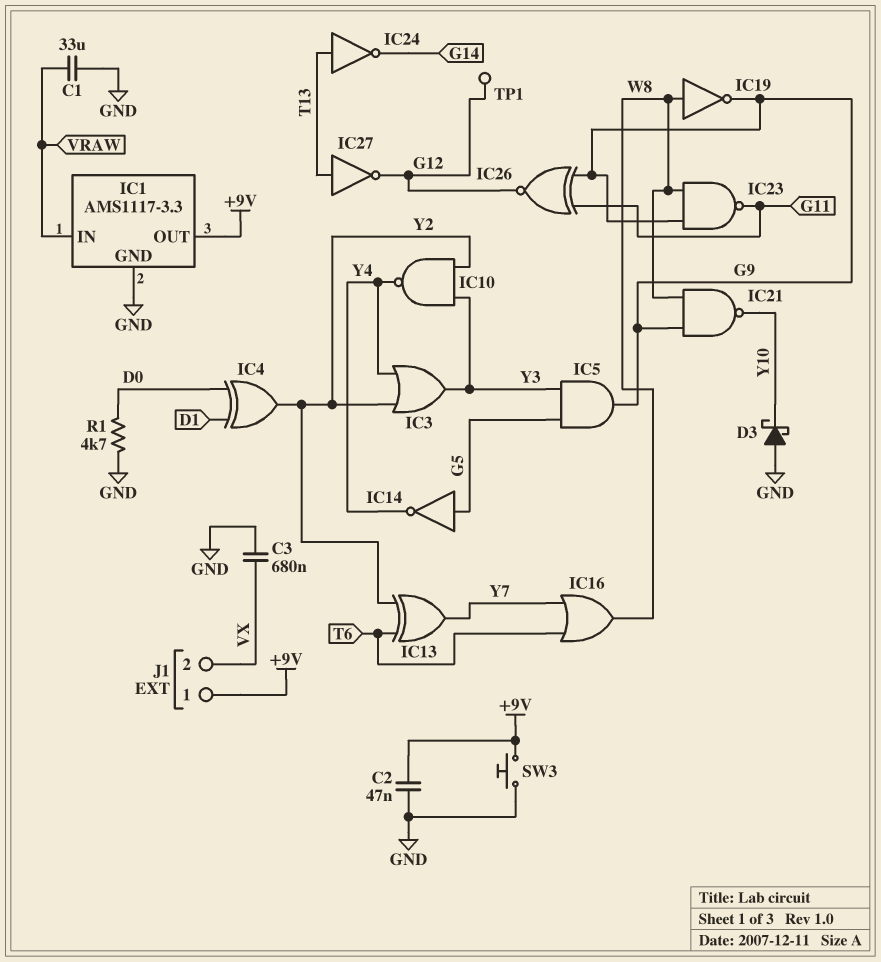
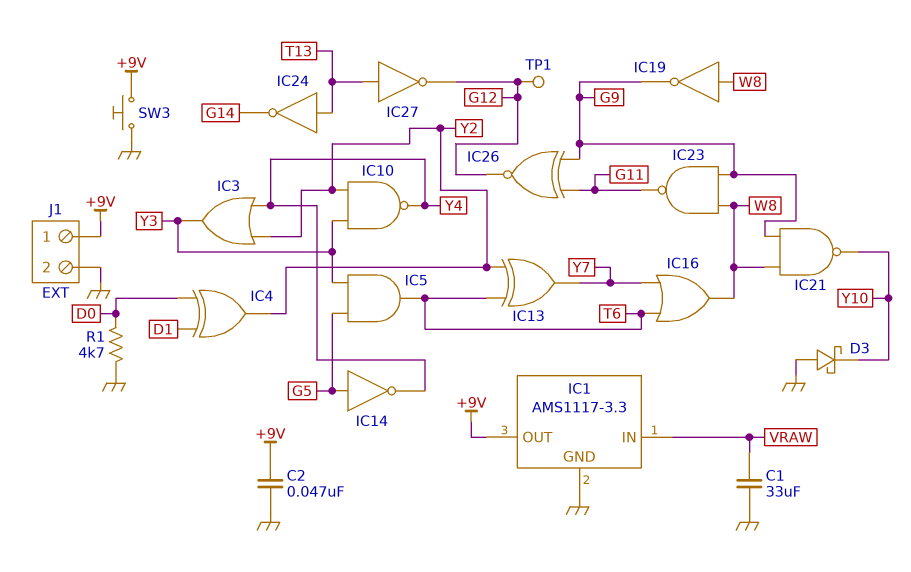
C3: 680nF (GND, VX) -> none
IC5: AND (in G5, in Y3, out G9) -> AND (in G5, in Y3, out T6)
J1 pin 2: VX -> GND

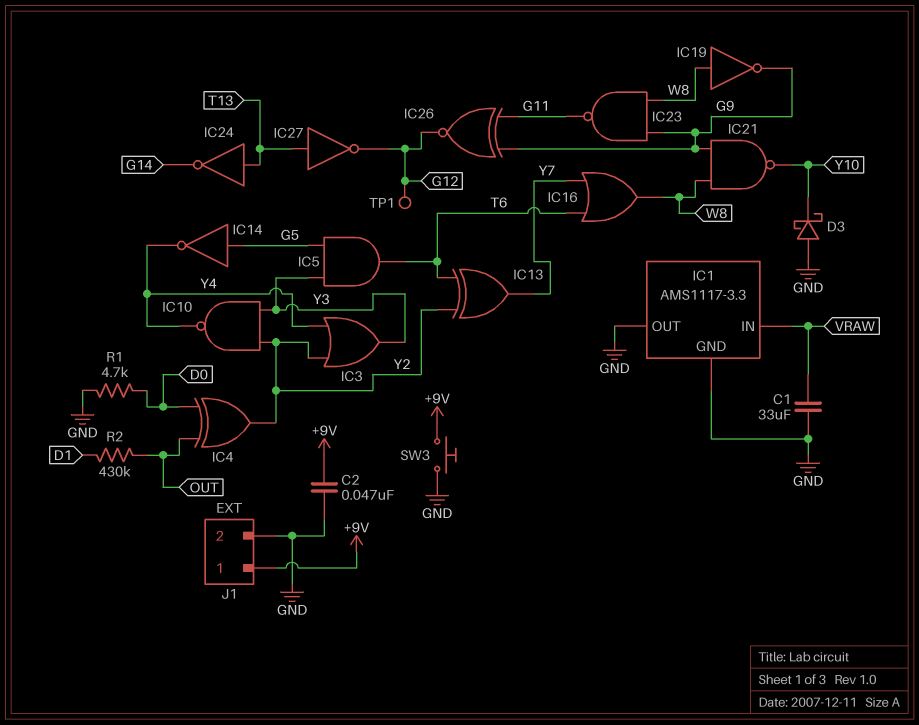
IC1 pin OUT: +9V -> GND
IC4: XOR (in D0, in D1, out Y2) -> XOR (in D0, in OUT, out Y2)
R2: none -> 430k (D1, OUT)

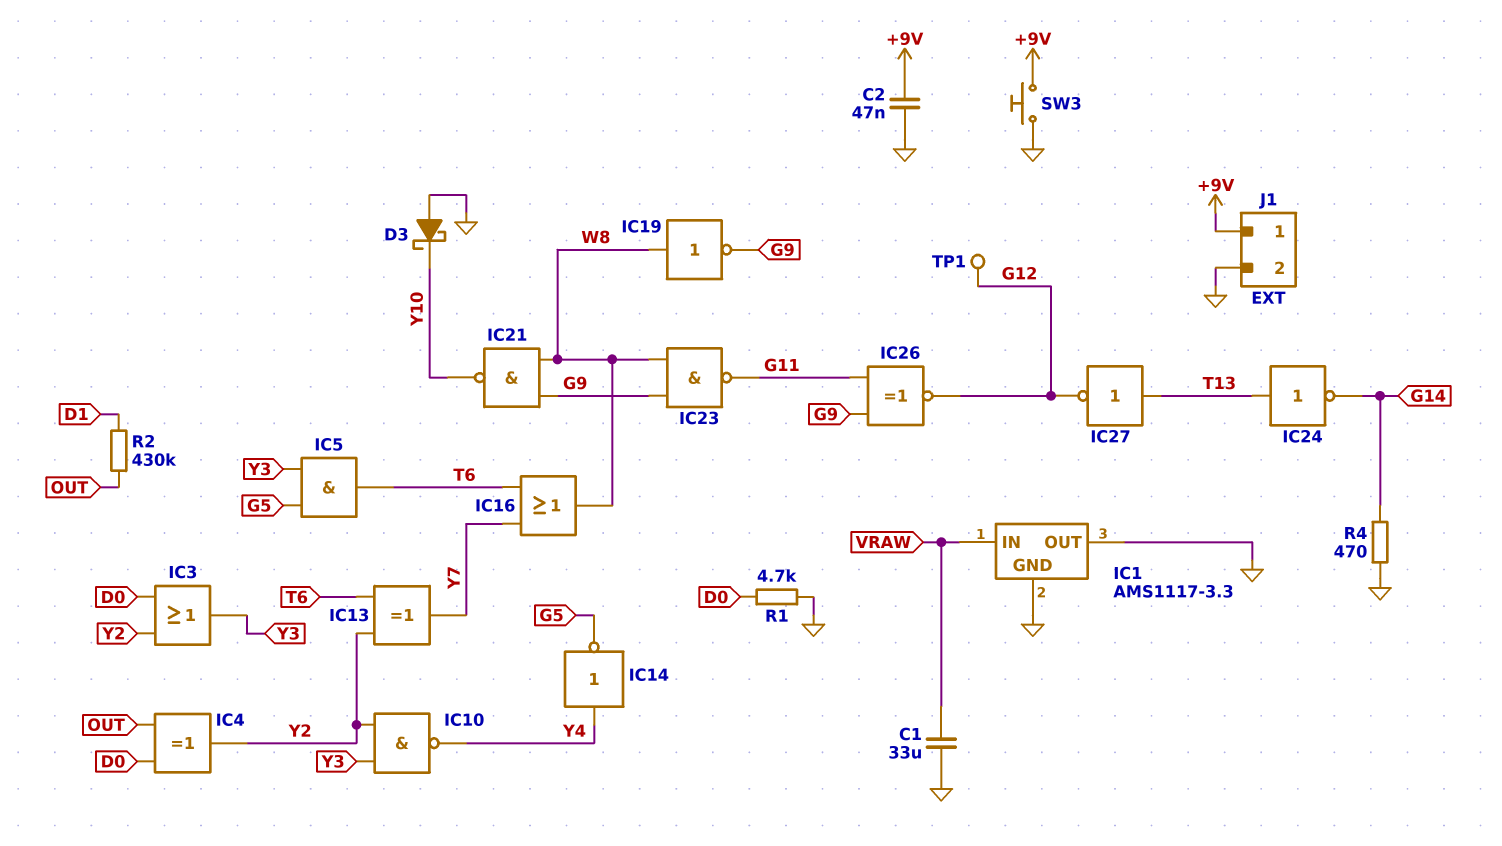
IC3: OR (in Y2, in Y4, out Y3) -> OR (in D0, in Y2, out Y3)
IC14: NOT (in G5, out Y4) -> NOT (in Y4, out G5)
R4: none -> 470 (G14, GND)

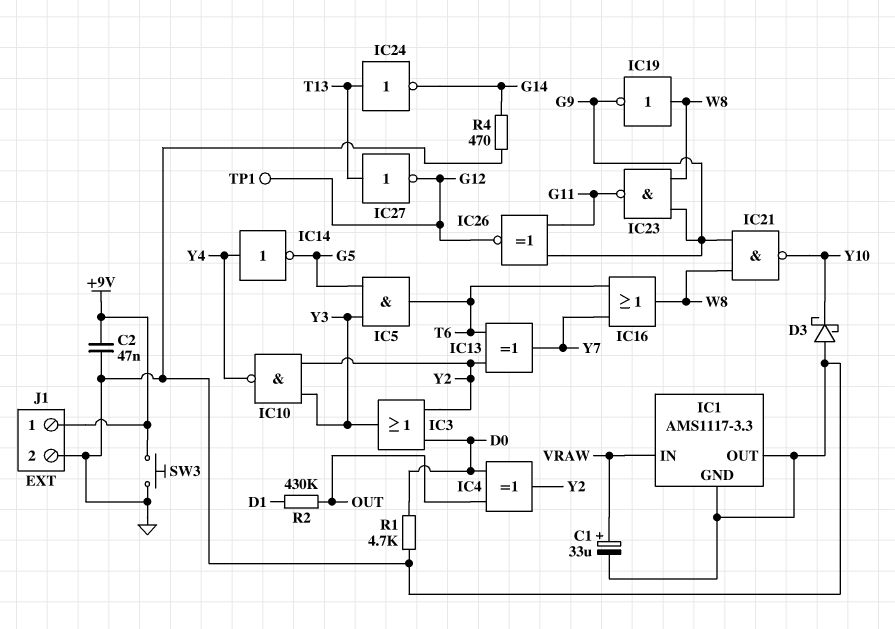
C1: 33uF (GND, VRAW) -> 33uF (plus VRAW, minus GND)

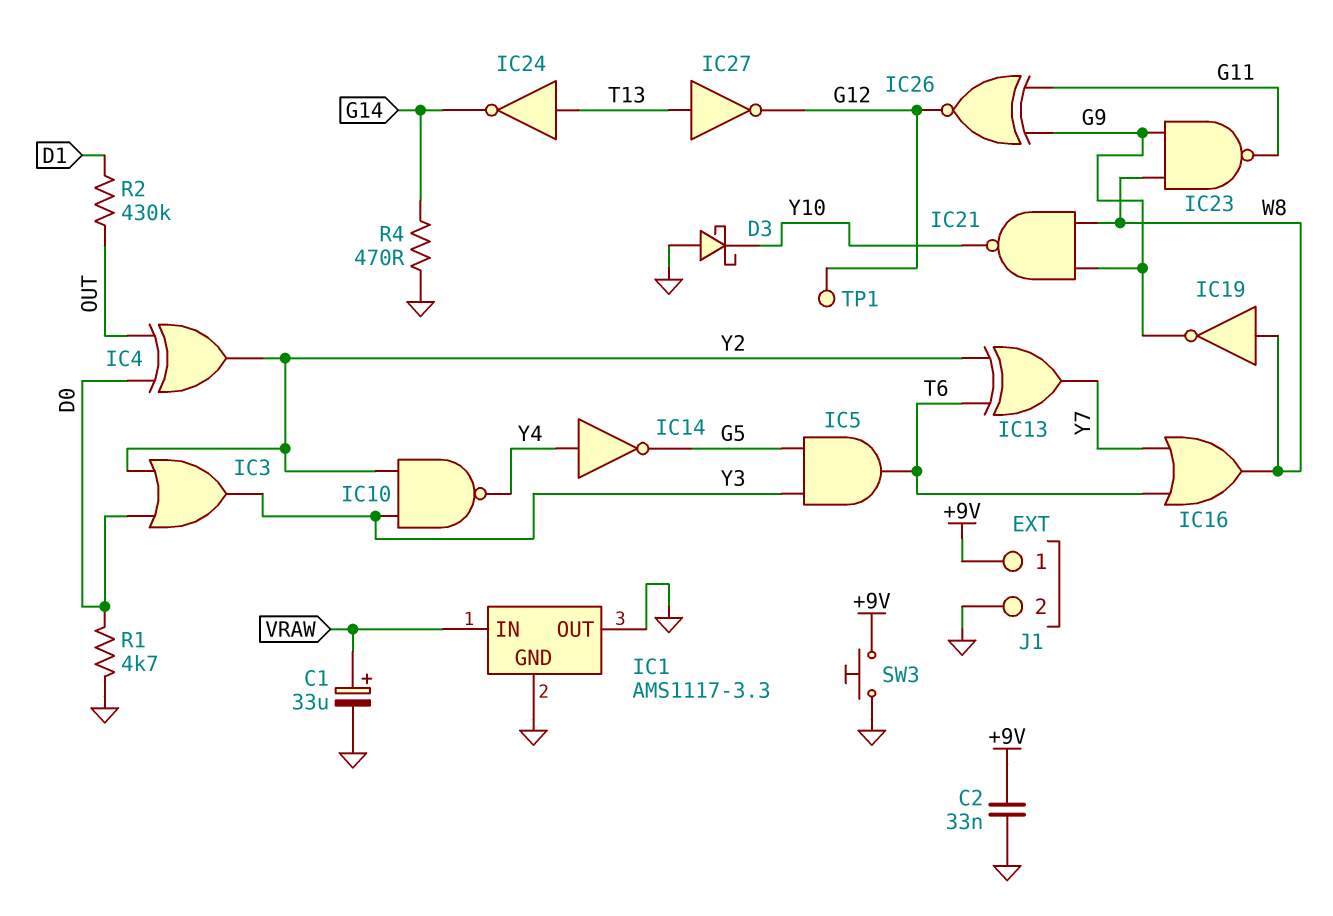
C2: 47nF (+9V, GND) -> 33nF (+9V, GND)

